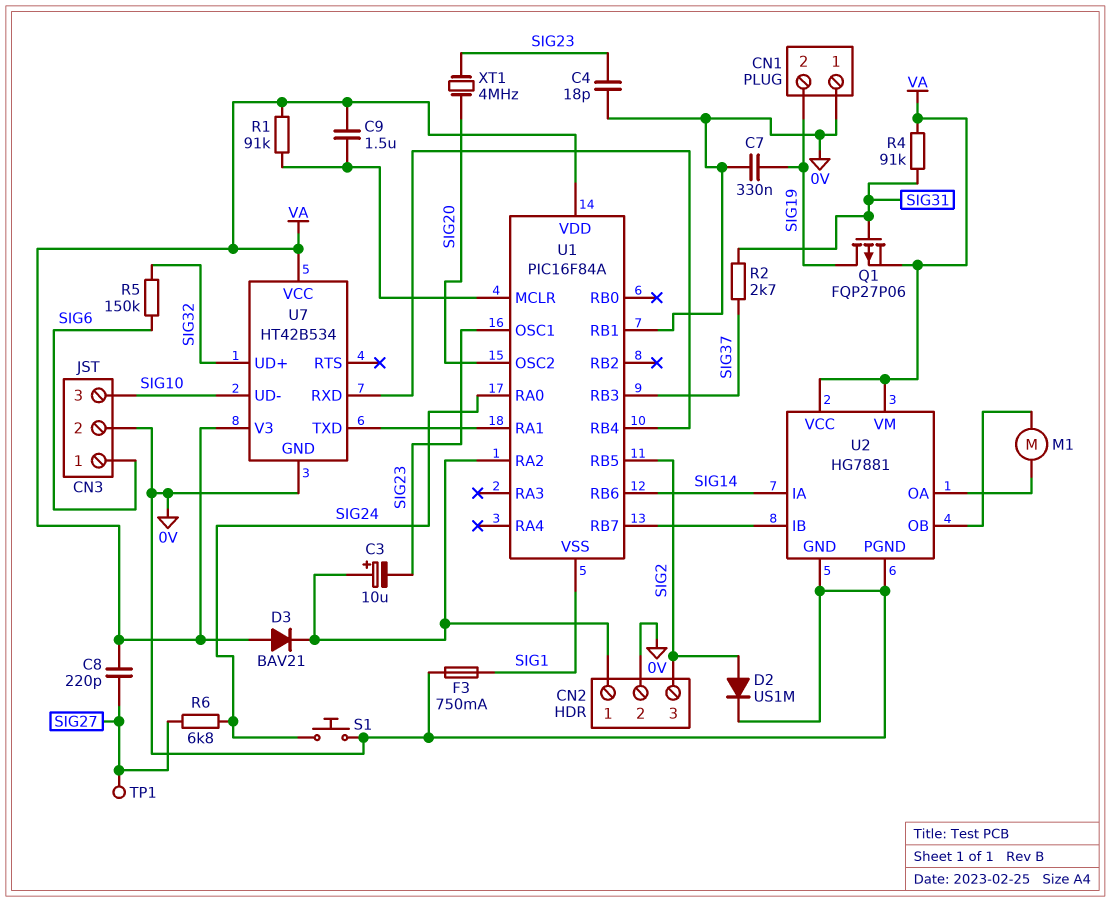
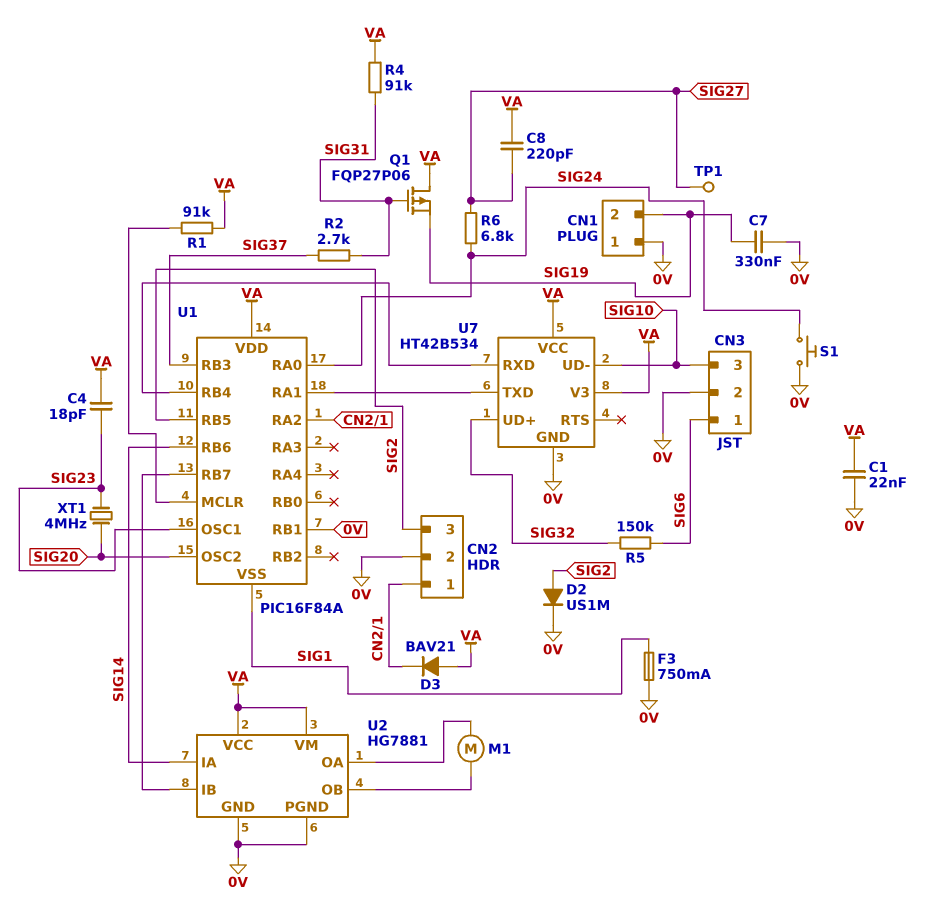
C1: none -> 22nF (0V, VA)
C3: 10uF (plus CN2/1, minus SIG23) -> none
C4: 18pF (0V, SIG23) -> 18pF (SIG23, VA)
C9: 1.5uF (U1/MCLR, VA) -> none
Q1: PMOS FQP27P06 (G SIG31, D SIG19, S VA) -> PMOS FQP27P06 (G SIG31, D VA, S SIG19)

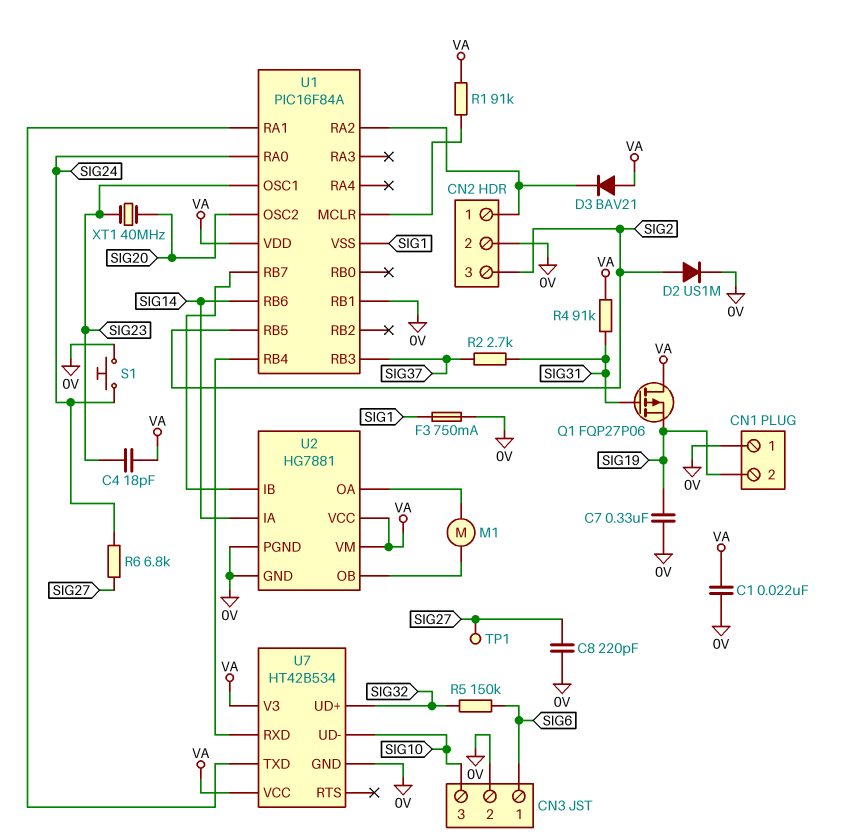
C8: 220pF (SIG27, VA) -> 220pF (0V, SIG27)
XT1: 4MHz (SIG20, SIG23) -> 40MHz (SIG20, SIG23)

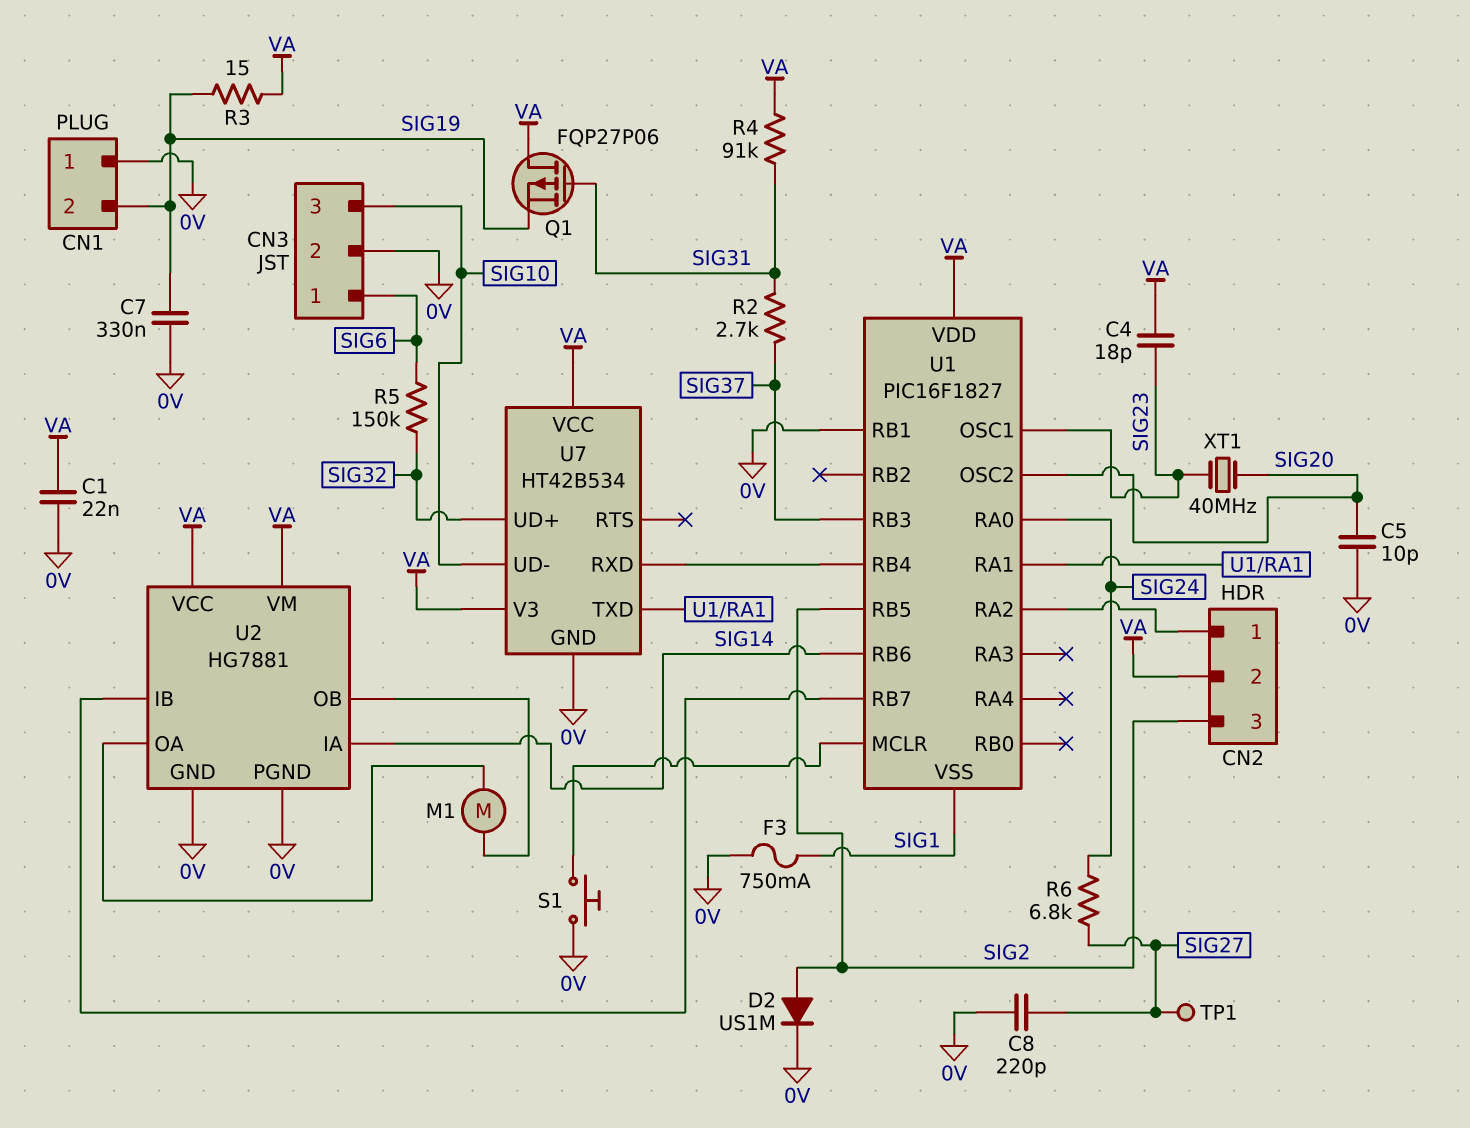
C5: none -> 10pF (0V, SIG20)
CN2 pin 2: 0V -> VA
D3: diode BAV21 (A VA, K CN2/1) -> none
R1: 91k (U1/MCLR, VA) -> none
R3: none -> 15 (SIG19, VA)
S1: button (0V, SIG24) -> button (0V, U1/MCLR)
U1: PIC16F84A -> PIC16F1827

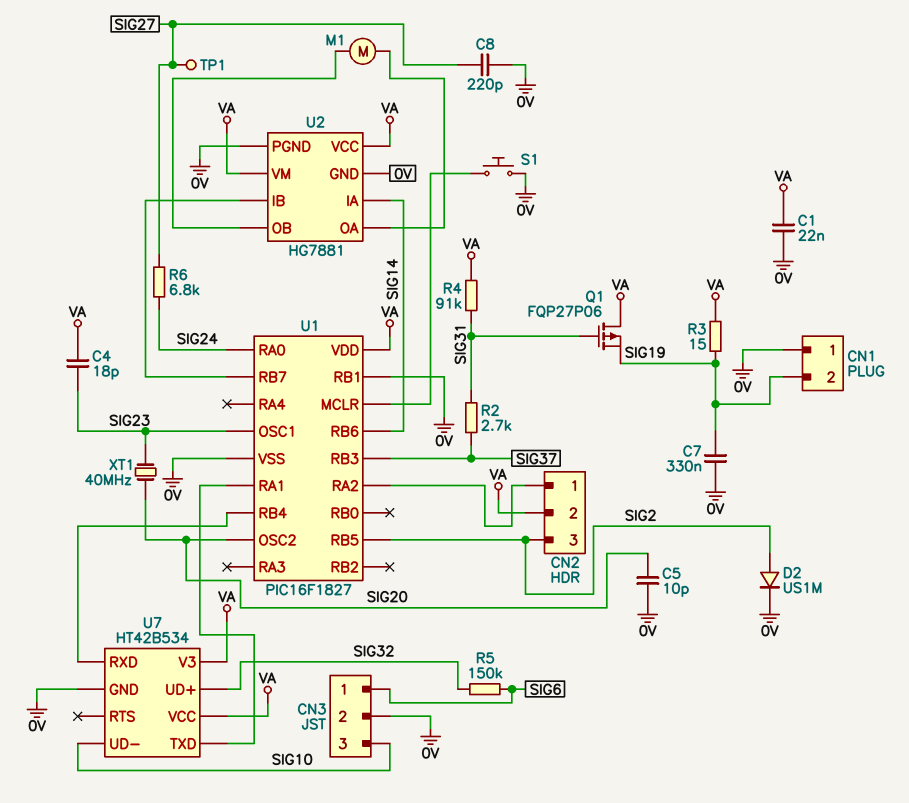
F3: 750mA (0V, SIG1) -> none
U1 pin VSS: SIG1 -> 0V

